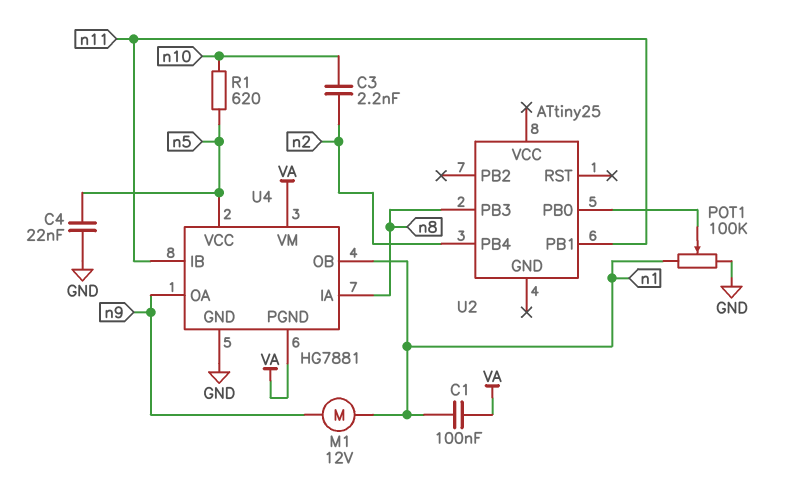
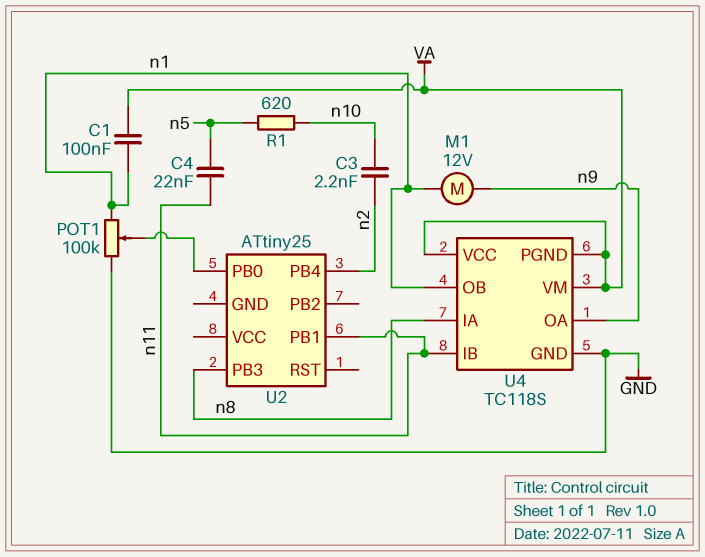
C4: 22nF (GND, n5) -> 22nF (n5, n11)
U4: HG7881 -> TC118S
U4 pin VCC: n5 -> VA

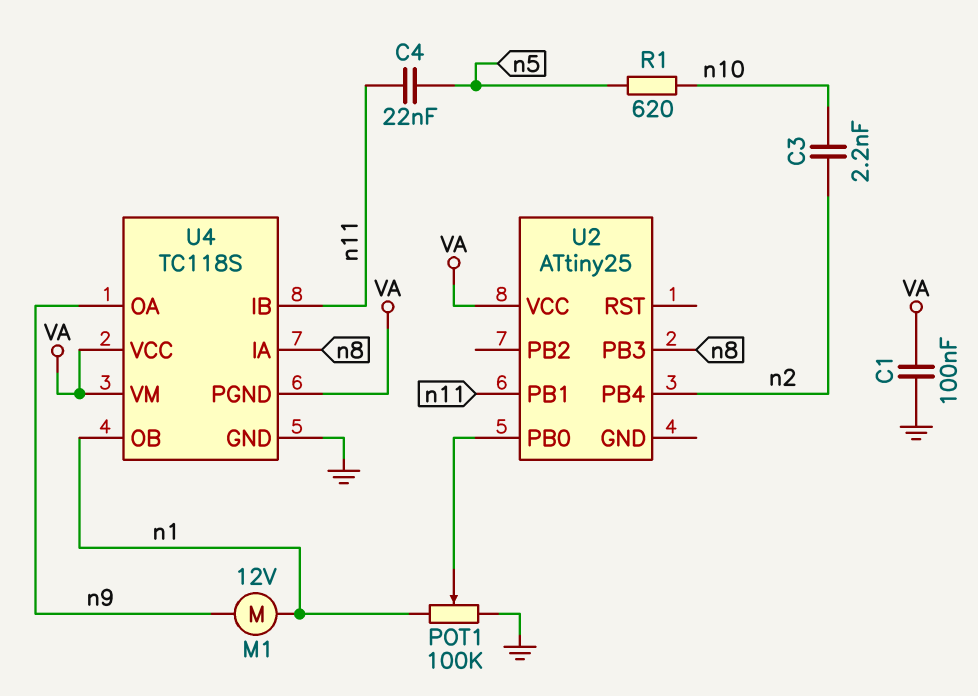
C1: 100nF (VA, n1) -> 100nF (GND, VA)
U2 pin VCC: none -> VA

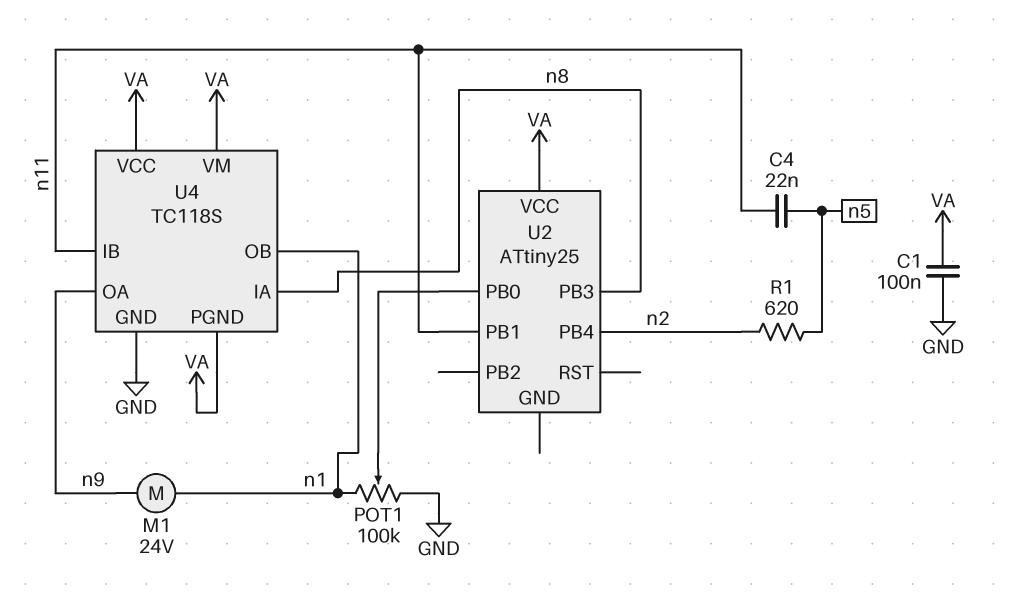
C3: 2.2nF (n2, n10) -> none
M1: motor 12V (n1, n9) -> motor 24V (n1, n9)
R1: 620 (n5, n10) -> 620 (n2, n5)

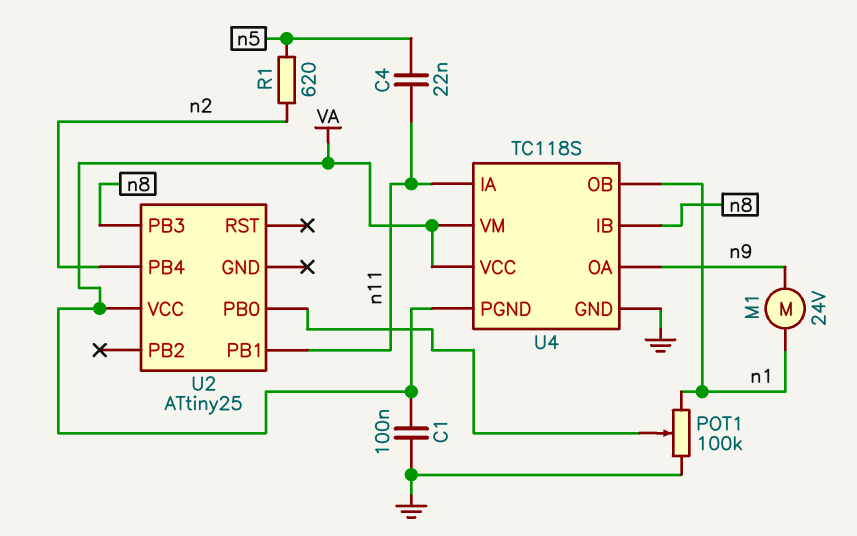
U4 pin IA: n8 -> n11
U4 pin IB: n11 -> n8

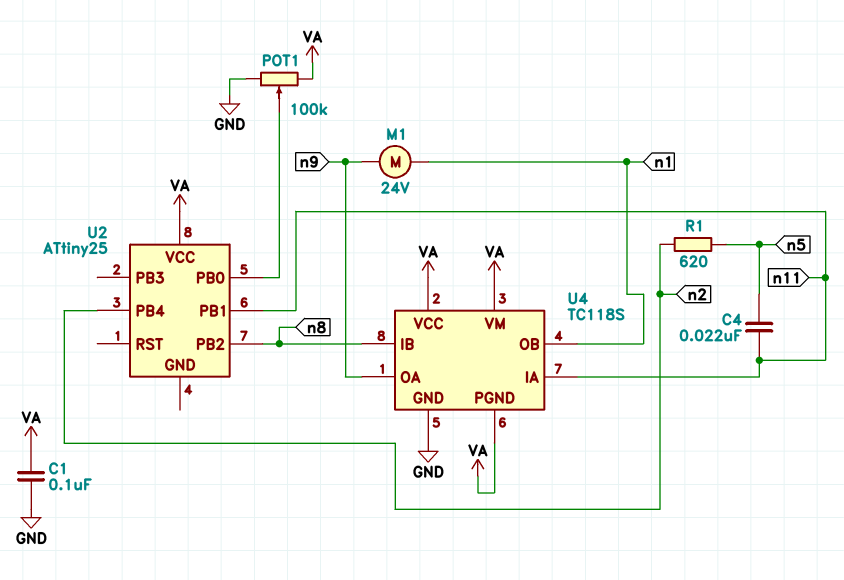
POT1: 100k (GND, n1, wiper U2/PB0) -> 100k (GND, VA, wiper U2/PB0)
U2 pin PB2: none -> n8
U2 pin PB3: n8 -> none

